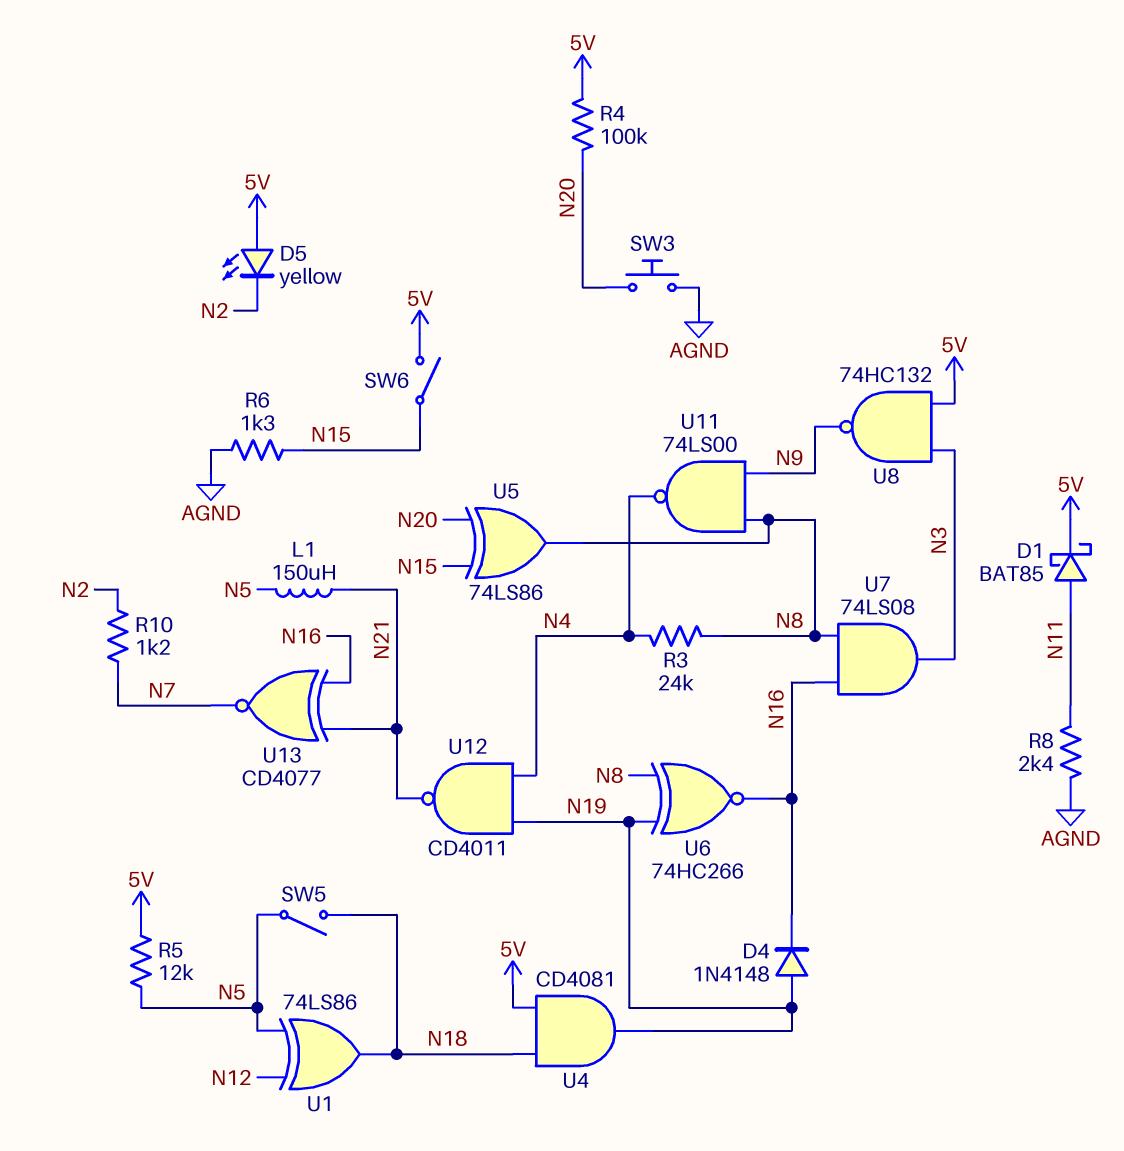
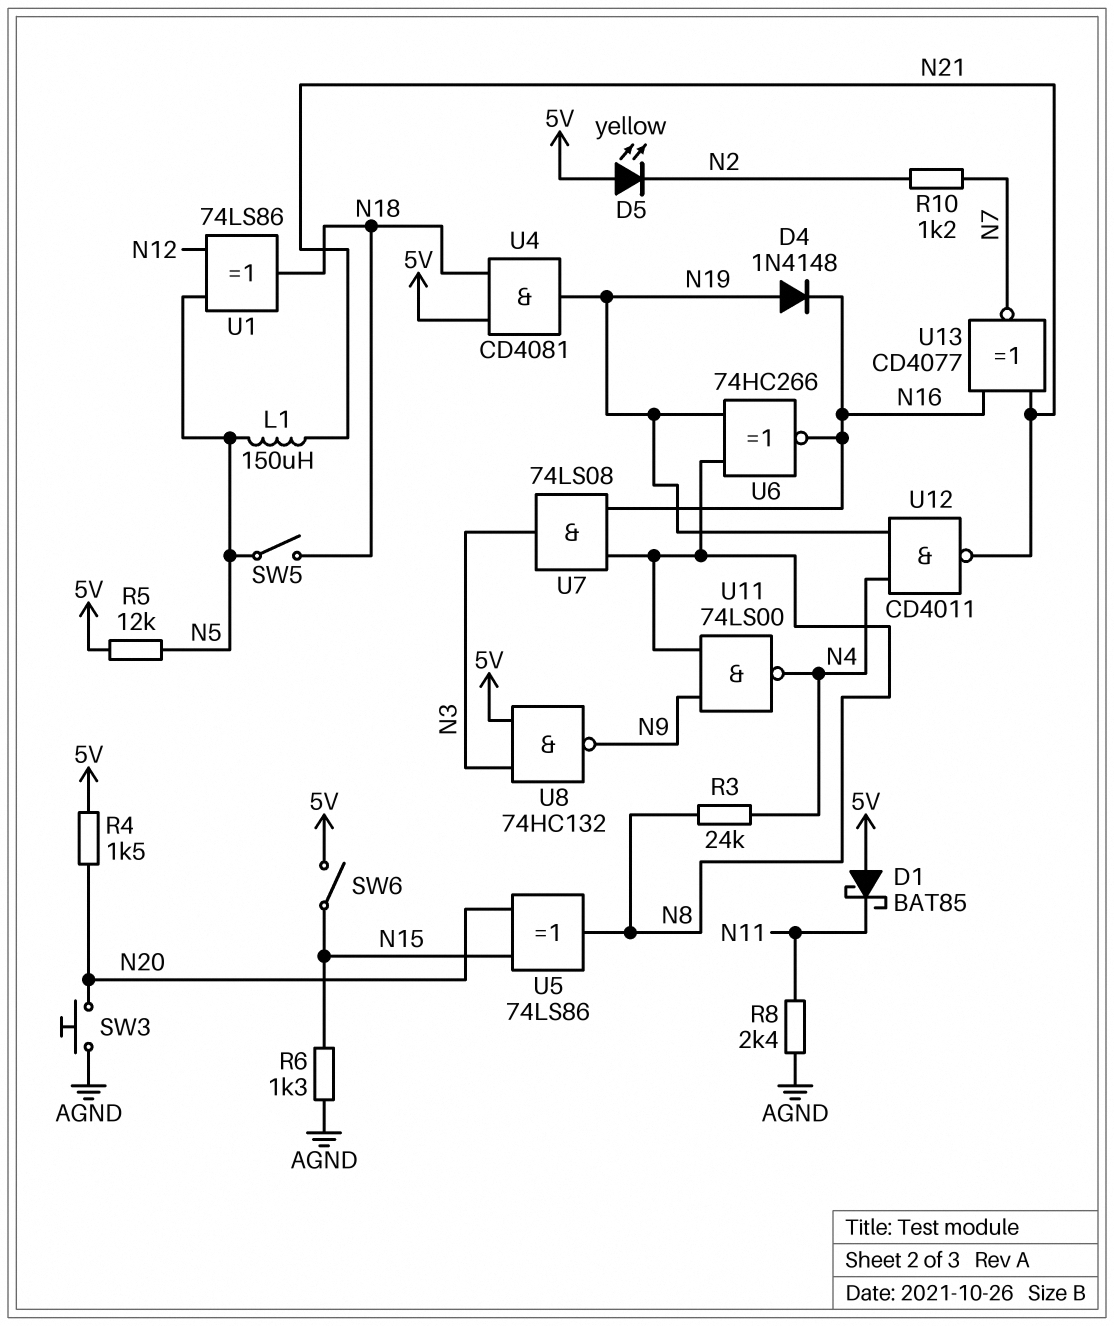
D1: schottky BAT85 (A N11, K 5V) -> schottky BAT85 (A 5V, K N11)
R4: 100k (5V, N20) -> 1.5k (5V, N20)

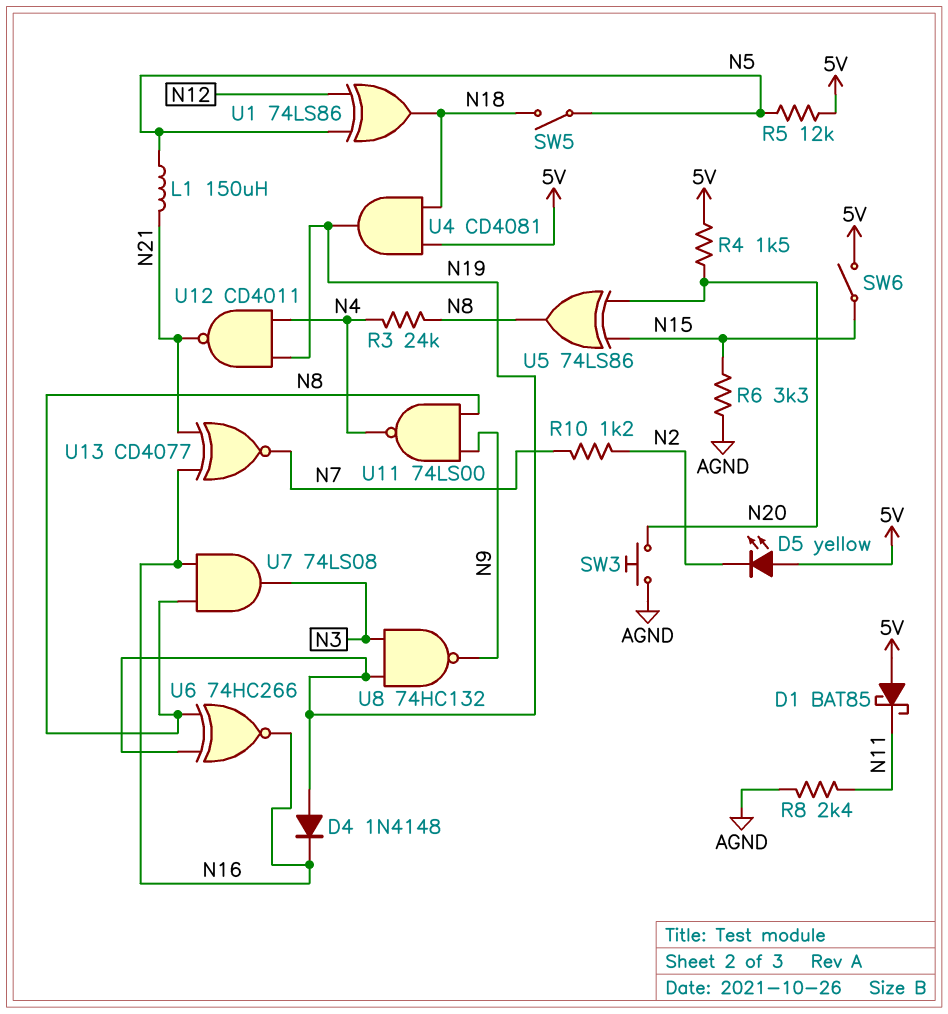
R6: 1.3k (AGND, N15) -> 3.3k (AGND, N15)
U8: NAND 74HC132 (in 5V, in N3, out N9) -> NAND 74HC132 (in N3, in N19, out N9)

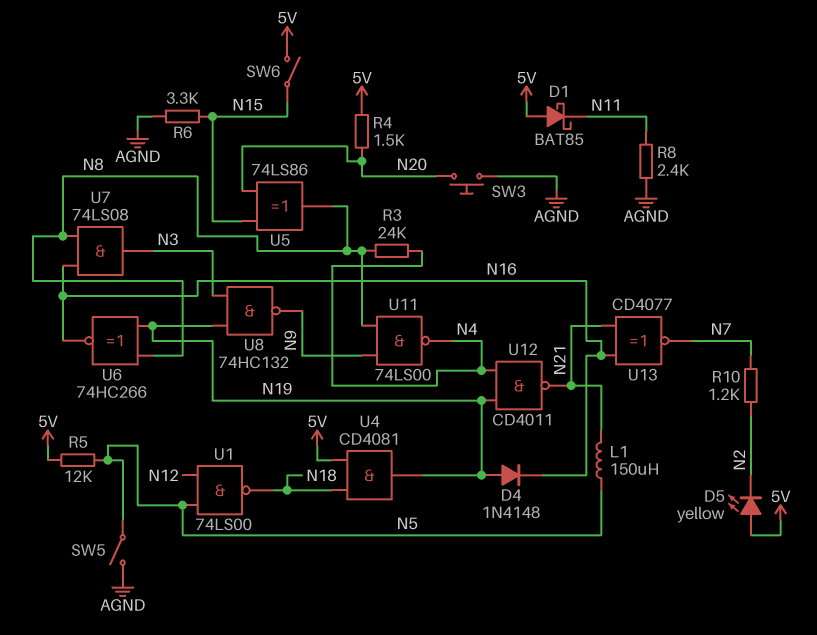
SW5: switch (N5, N18) -> switch (AGND, N5)
U1: XOR 74LS86 (in N5, in N12, out N18) -> NAND 74LS00 (in N5, in N12, out N18)

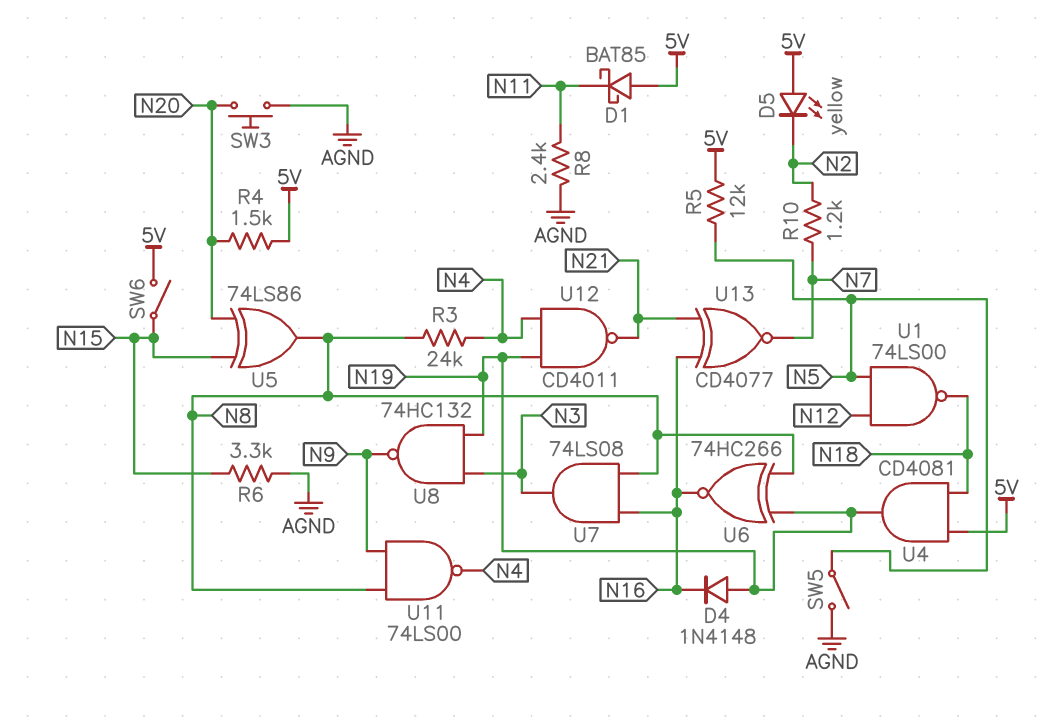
L1: 150uH (N5, N21) -> none

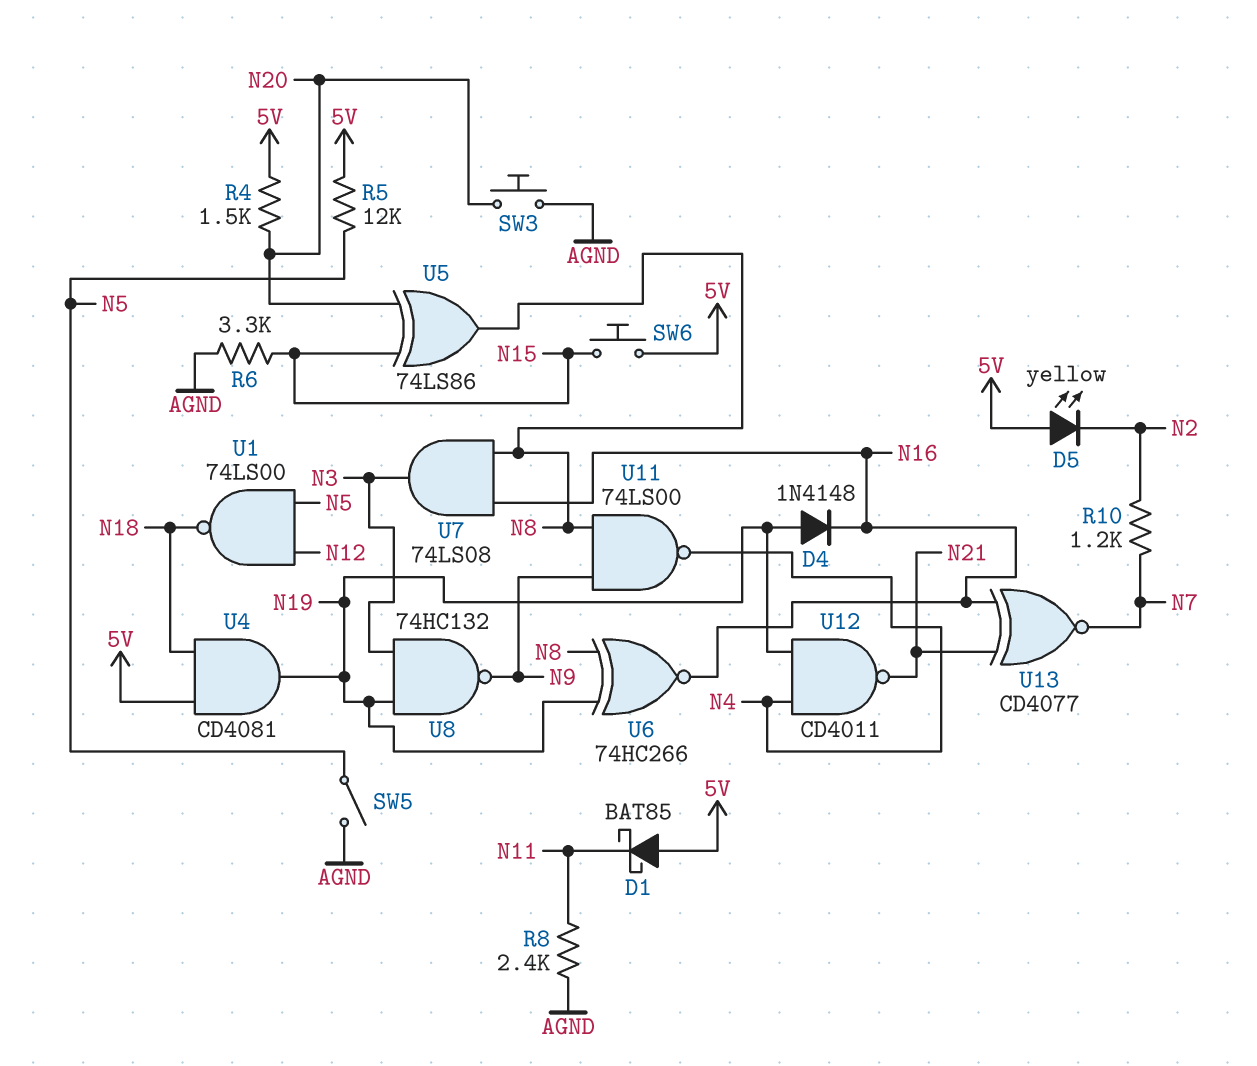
R3: 24k (N4, N8) -> none
SW6: switch (5V, N15) -> button (5V, N15)

